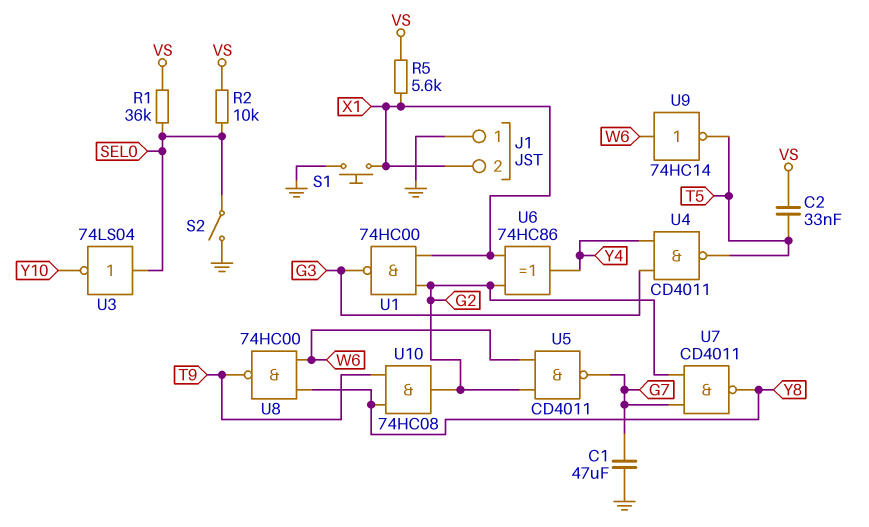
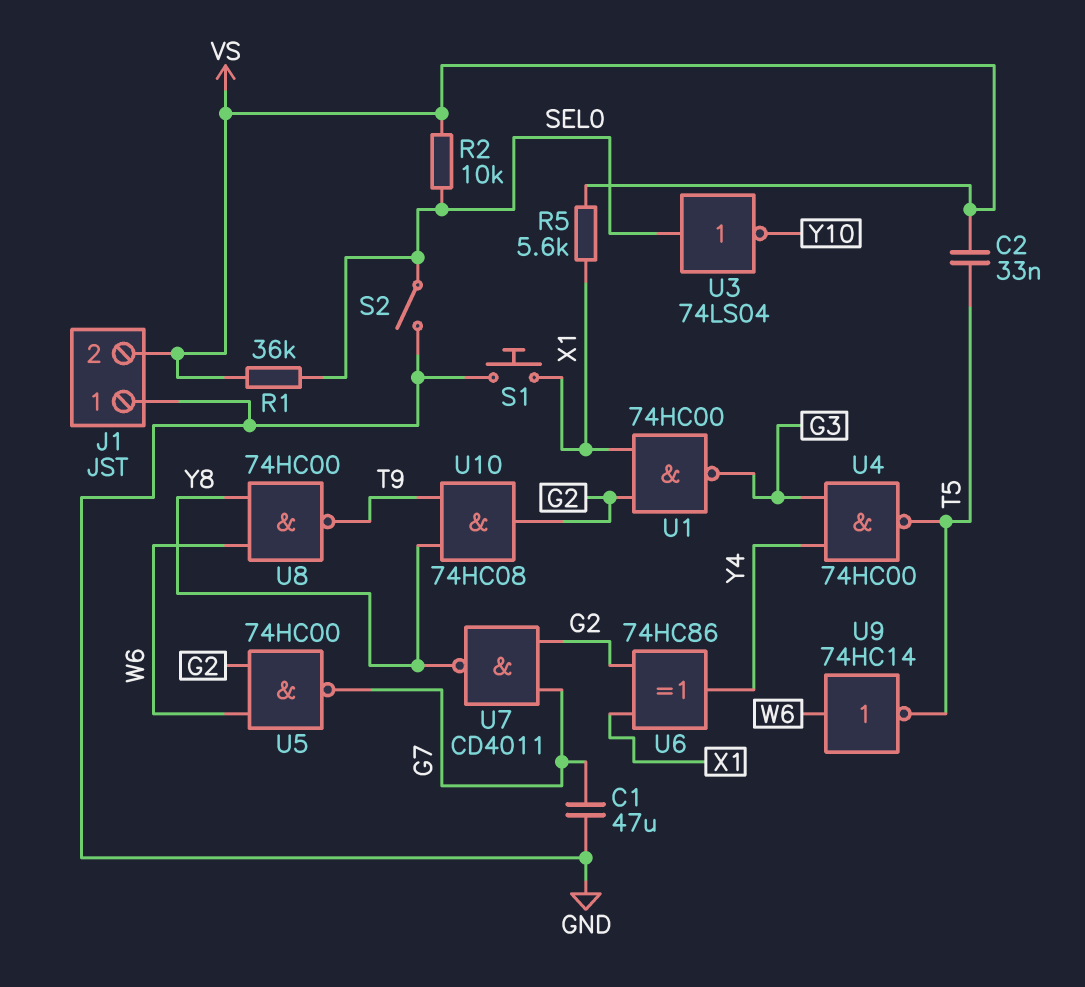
J1 pin 2: X1 -> VS
U4: NAND CD4011 (in G3, in Y4, out T5) -> NAND 74HC00 (in G3, in Y4, out T5)
U5: NAND CD4011 (in G2, in W6, out G7) -> NAND 74HC00 (in G2, in W6, out G7)

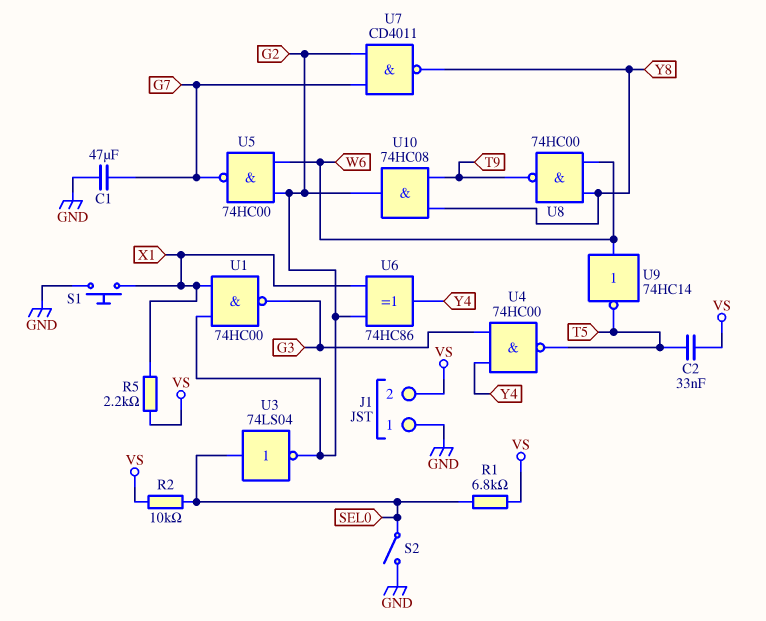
R1: 36k (SEL0, VS) -> 6.8k (SEL0, VS)
R5: 5.6k (VS, X1) -> 2.2k (VS, X1)
U3: NOT 74LS04 (in SEL0, out Y10) -> NOT 74LS04 (in SEL0, out G2)

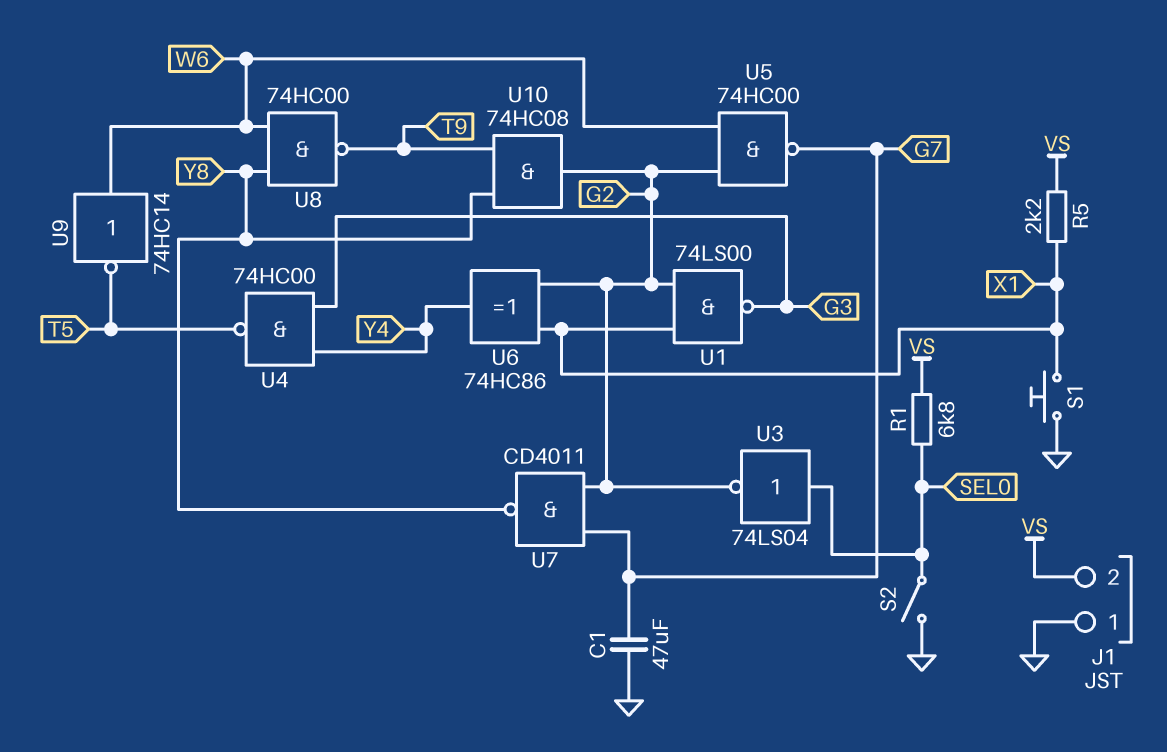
C2: 33nF (T5, VS) -> none
R2: 10k (SEL0, VS) -> none
U1: NAND 74HC00 (in G2, in X1, out G3) -> NAND 74LS00 (in G2, in X1, out G3)

